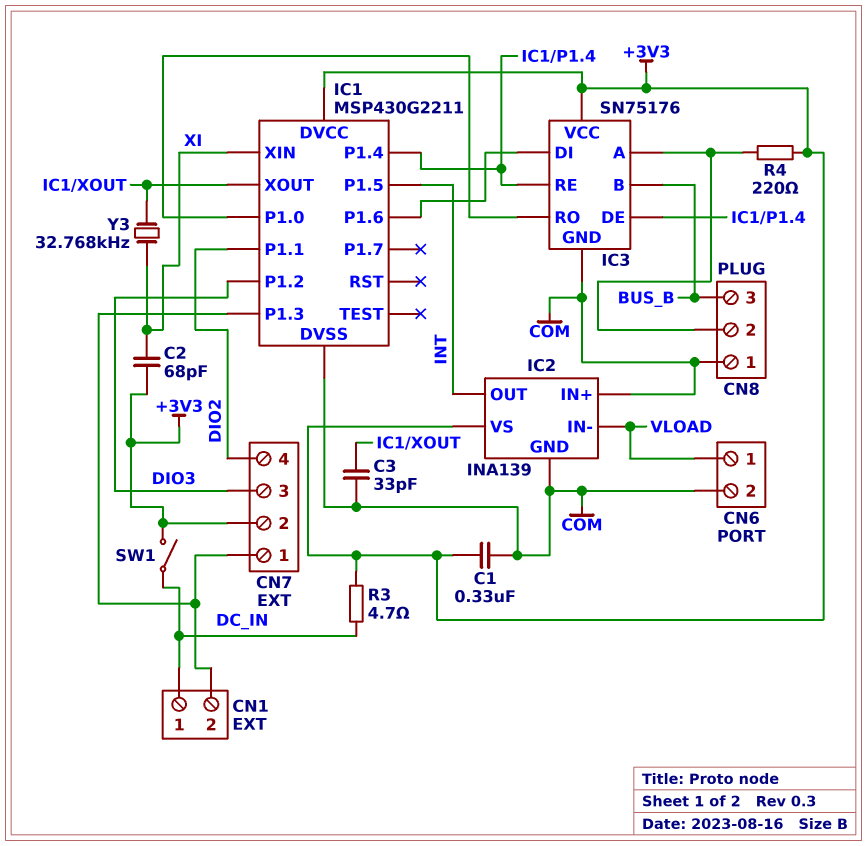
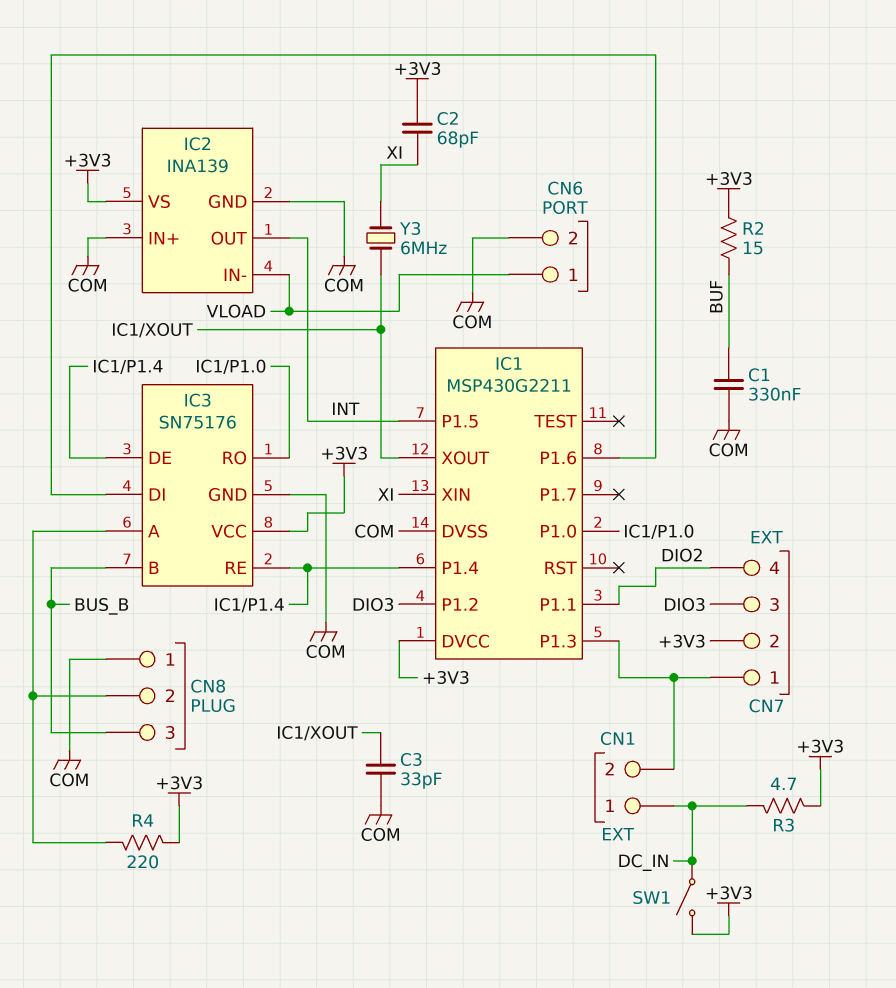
C1: 330nF (+3V3, COM) -> 330nF (BUF, COM)
R2: none -> 15 (+3V3, BUF)
Y3: 32.768kHz (IC1/XOUT, XI) -> 6MHz (IC1/XOUT, XI)

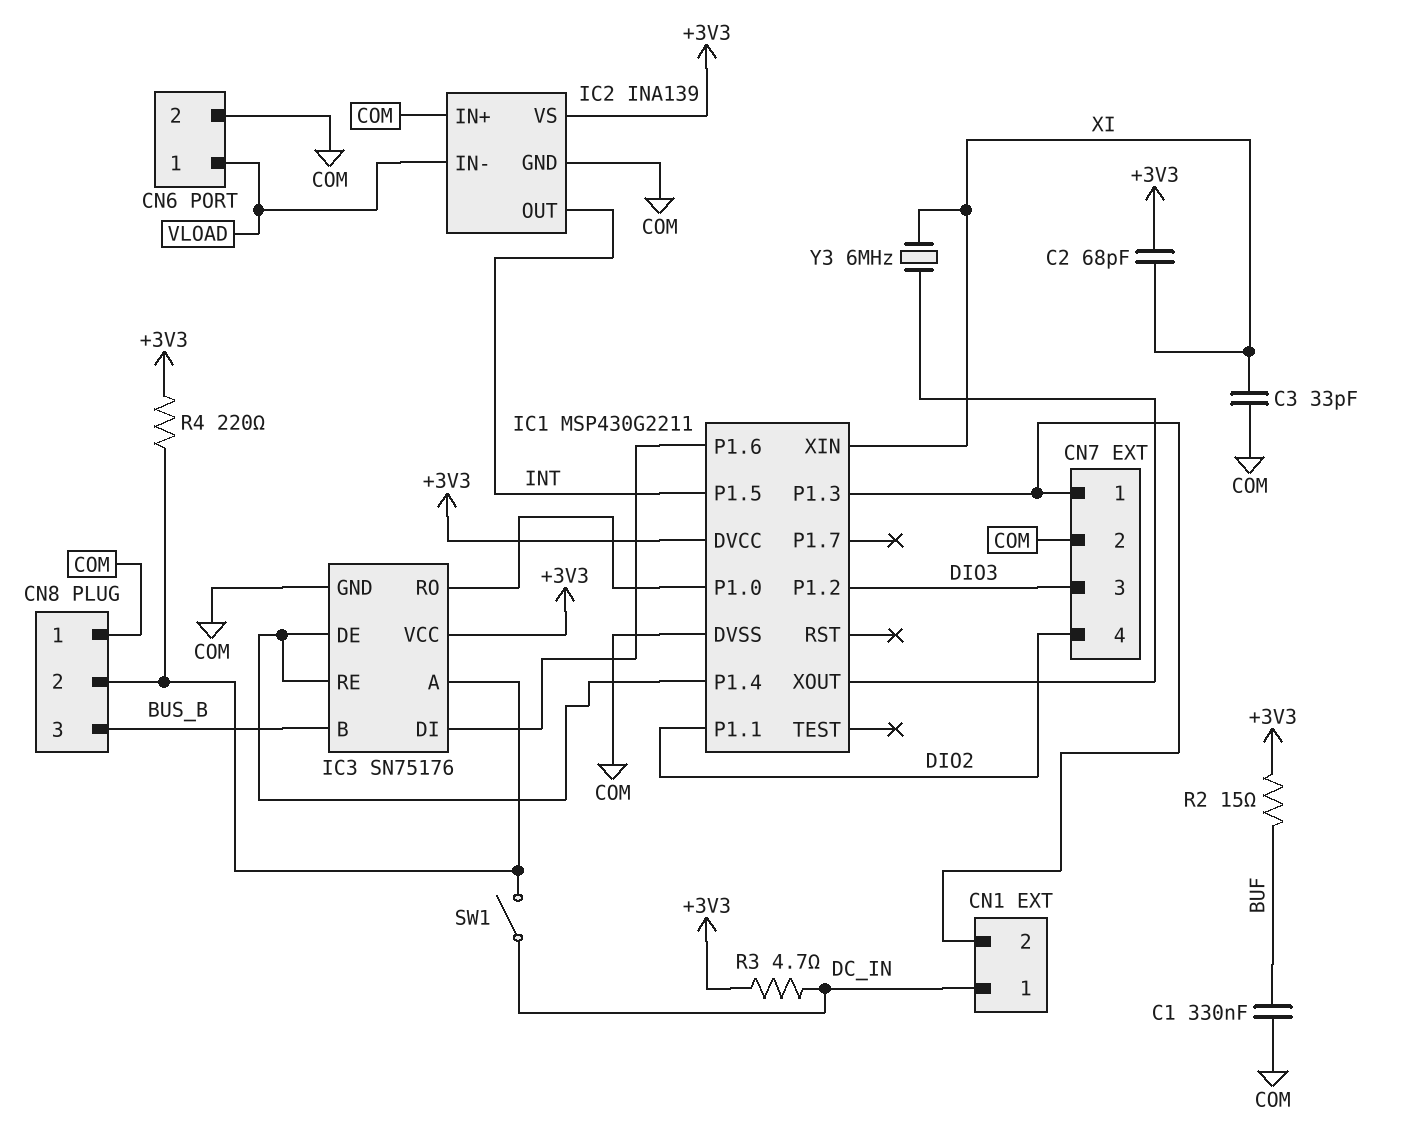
C3: 33pF (COM, IC1/XOUT) -> 33pF (COM, XI)
CN7 pin 2: +3V3 -> COM
SW1: switch (+3V3, DC_IN) -> switch (CN8/2, DC_IN)

